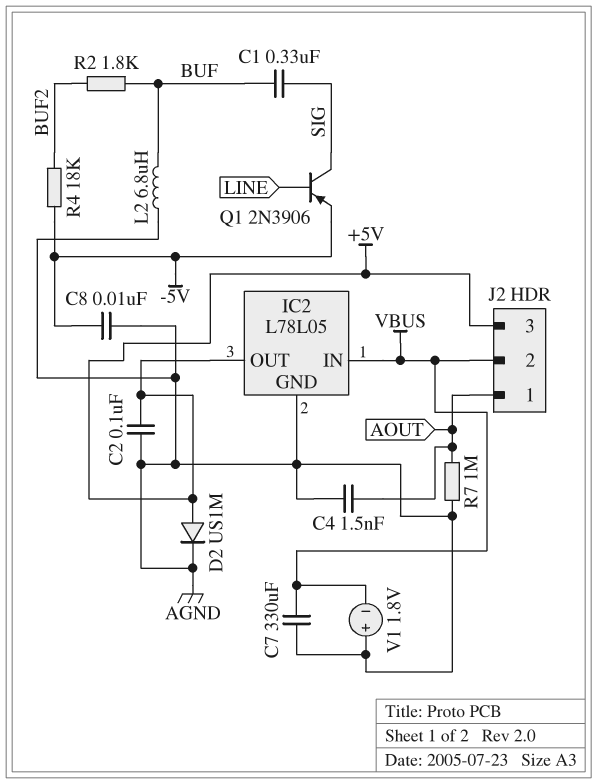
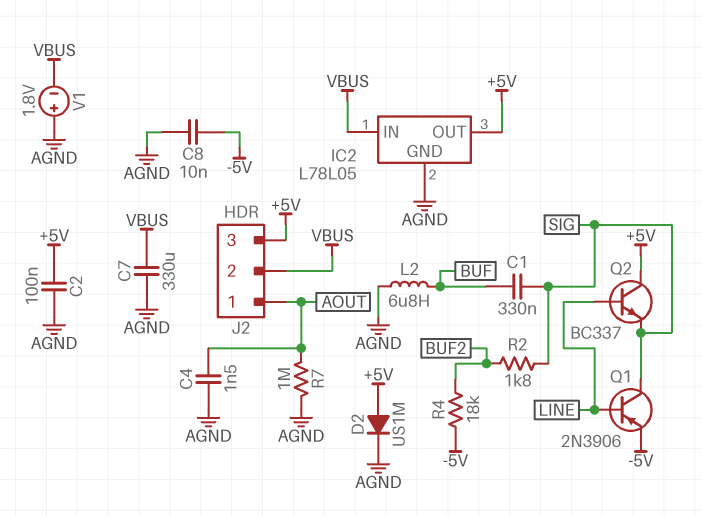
Q2: none -> NPN BC337 (B LINE, C +5V, E SIG)
R2: 1.8k (BUF, BUF2) -> 1.8k (BUF2, SIG)

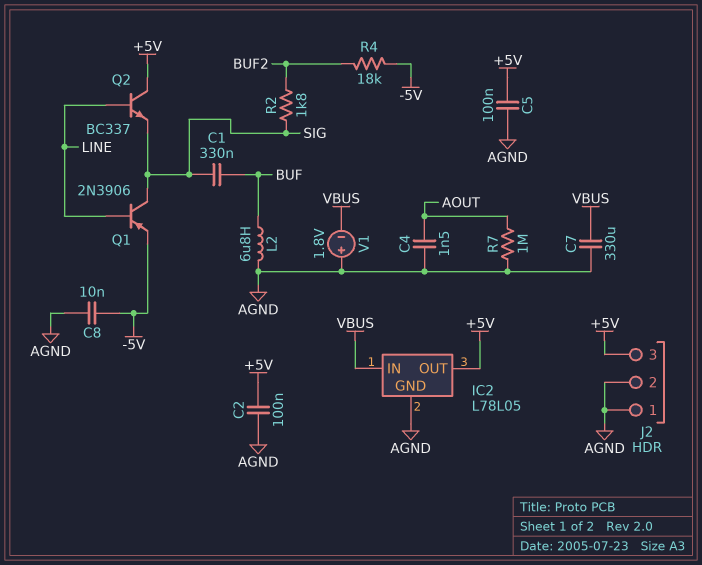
C5: none -> 100nF (+5V, AGND)
D2: diode US1M (A +5V, K AGND) -> none
J2 pin 1: AOUT -> AGND
J2 pin 2: VBUS -> AGND

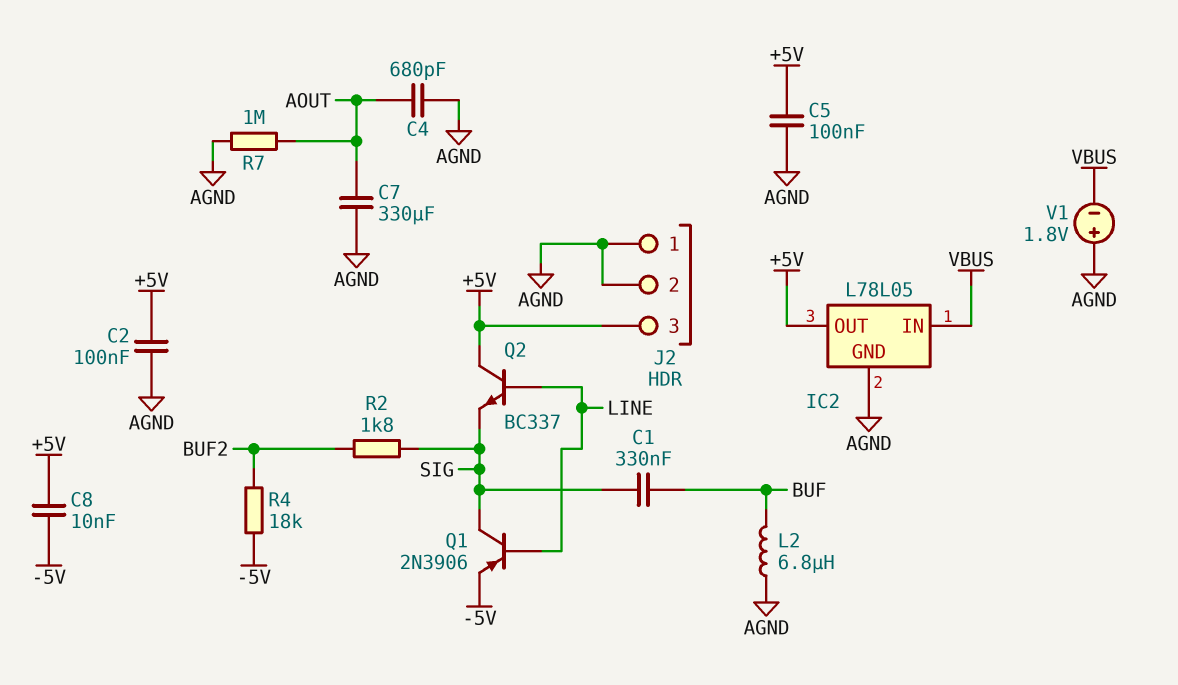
C4: 1.5nF (AGND, AOUT) -> 680pF (AGND, AOUT)
C7: 330uF (AGND, VBUS) -> 330uF (AGND, AOUT)
C8: 10nF (-5V, AGND) -> 10nF (+5V, -5V)

